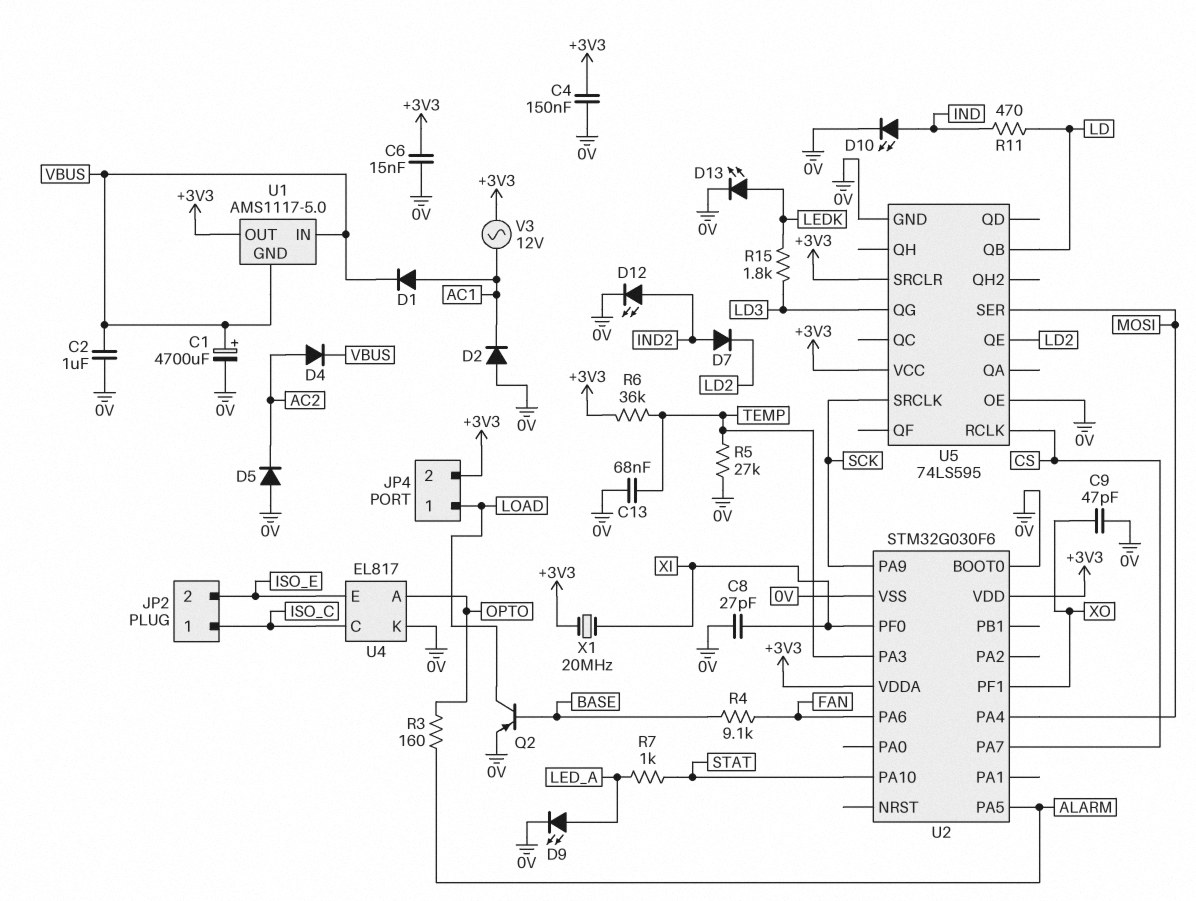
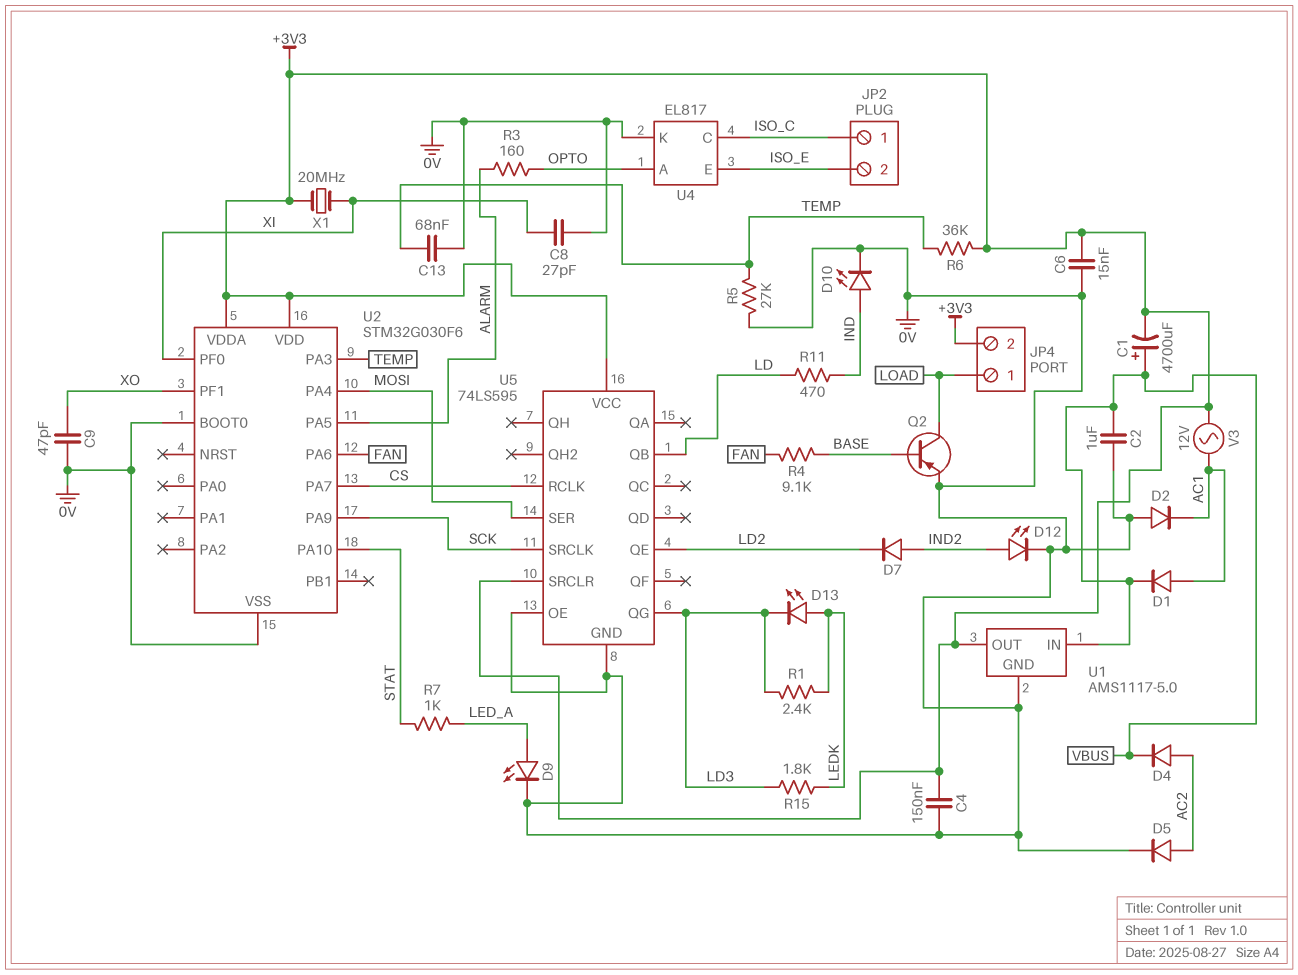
C1: 4700uF (plus VBUS, minus 0V) -> 4700uF (plus VBUS, minus +3V3)
D5: diode (A 0V, K AC2) -> diode (A AC2, K 0V)
D13: LED (A LEDK, K 0V) -> LED (A LEDK, K LD3)
R1: none -> 2.4k (LD3, LEDK)
U1 pin GND: VBUS -> 0V

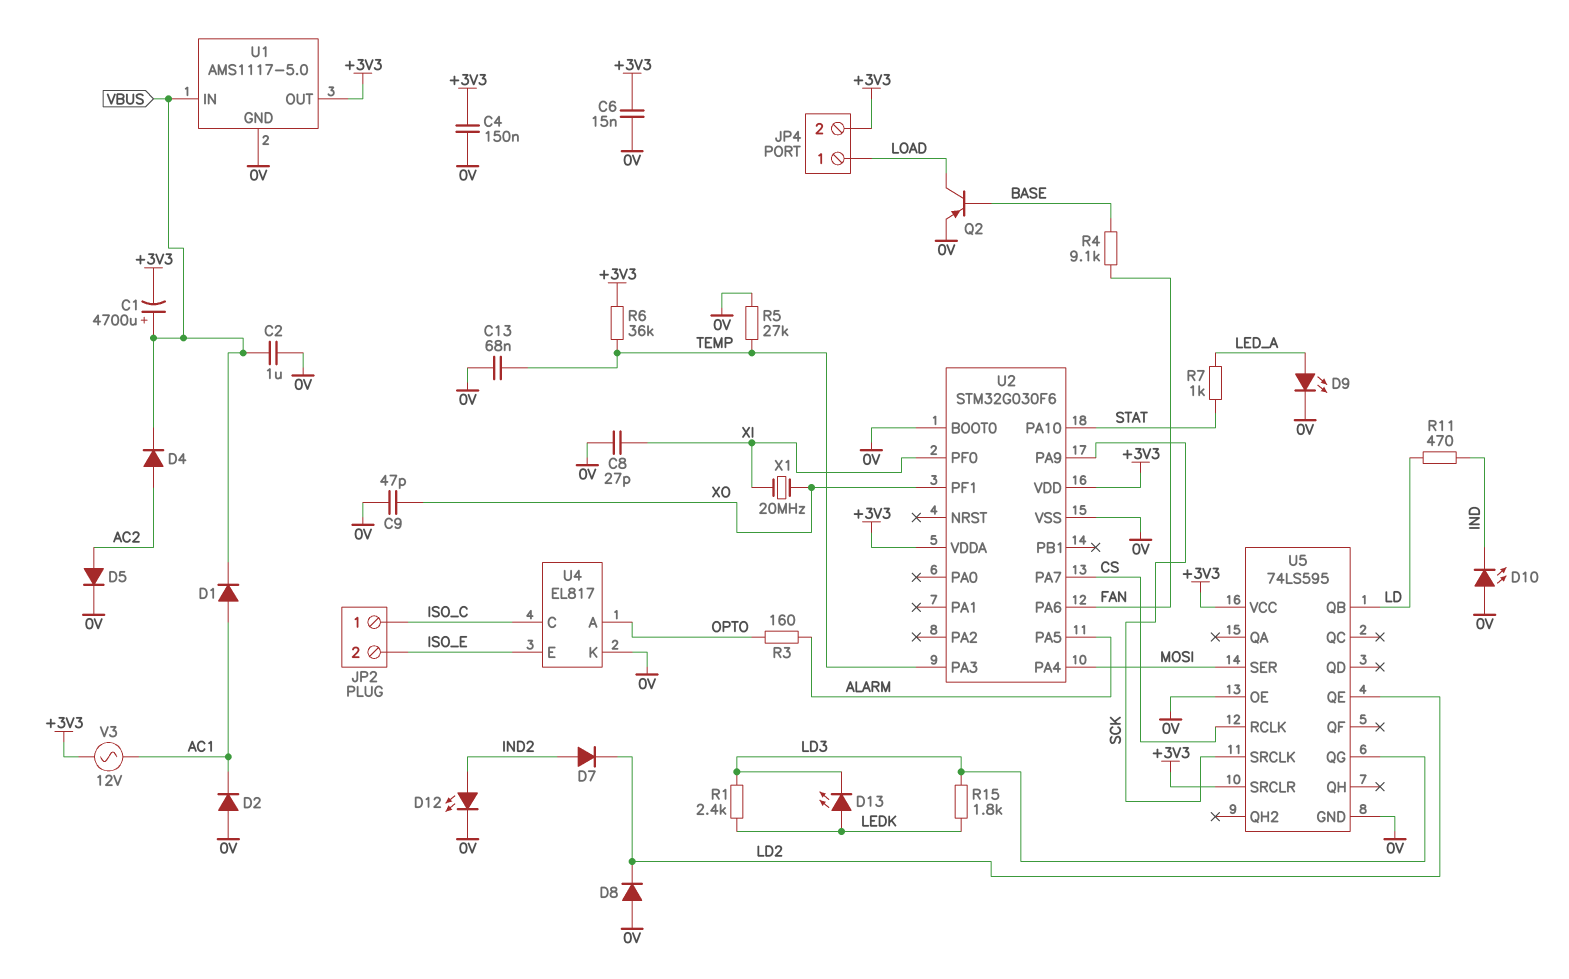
D8: none -> diode (A 0V, K LD2)
D10: LED (A IND, K 0V) -> LED (A 0V, K IND)
X1: 20MHz (+3V3, XI) -> 20MHz (XI, XO)

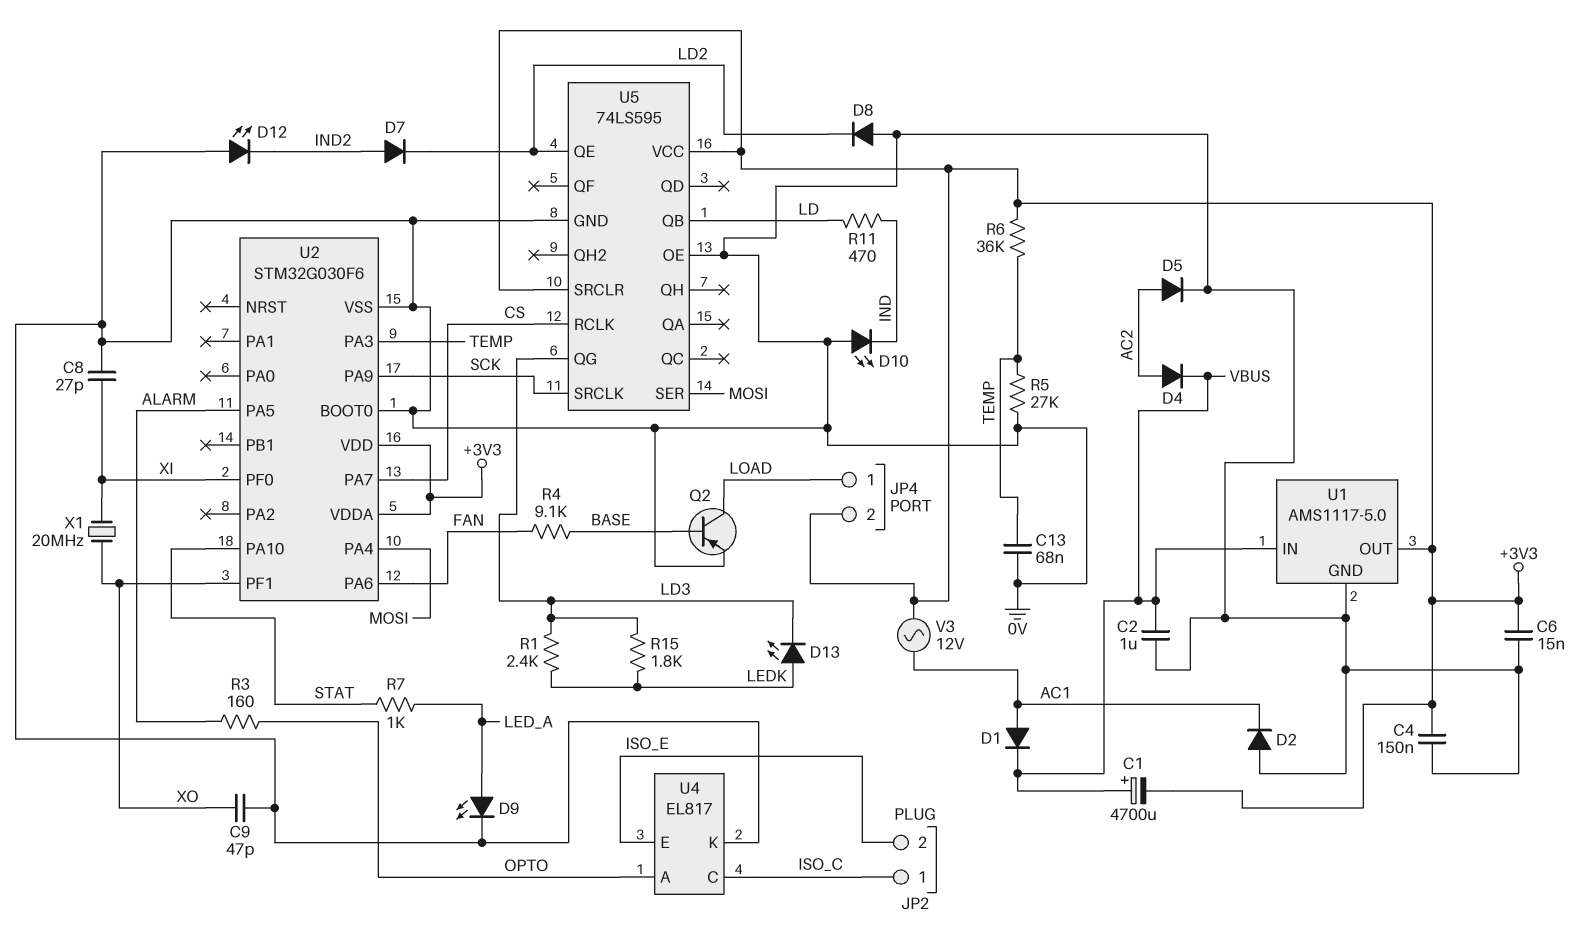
D12: LED (A IND2, K 0V) -> LED (A 0V, K IND2)

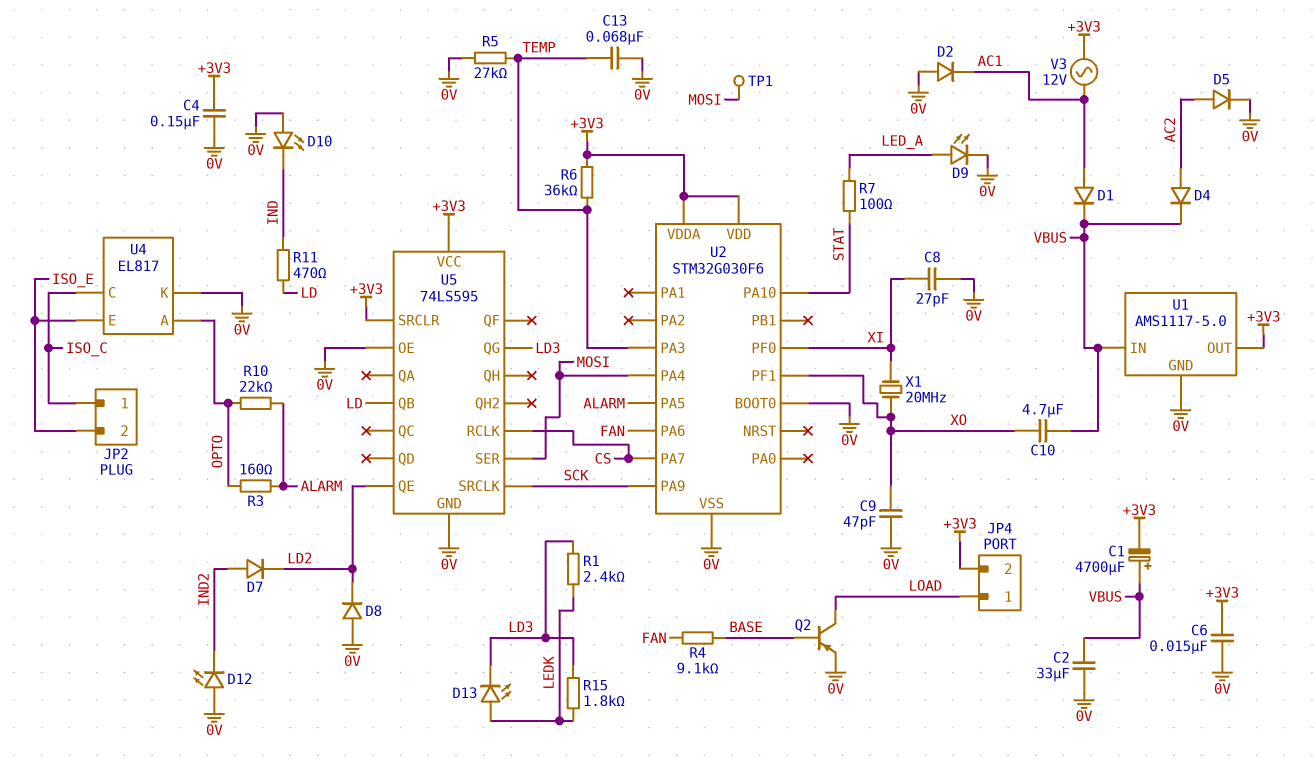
C2: 1uF (0V, VBUS) -> 33uF (0V, VBUS)
C10: none -> 4.7uF (VBUS, XO)
R7: 1k (LED_A, STAT) -> 100 (LED_A, STAT)
R10: none -> 22k (ALARM, OPTO)
TP1: none -> test point (MOSI)

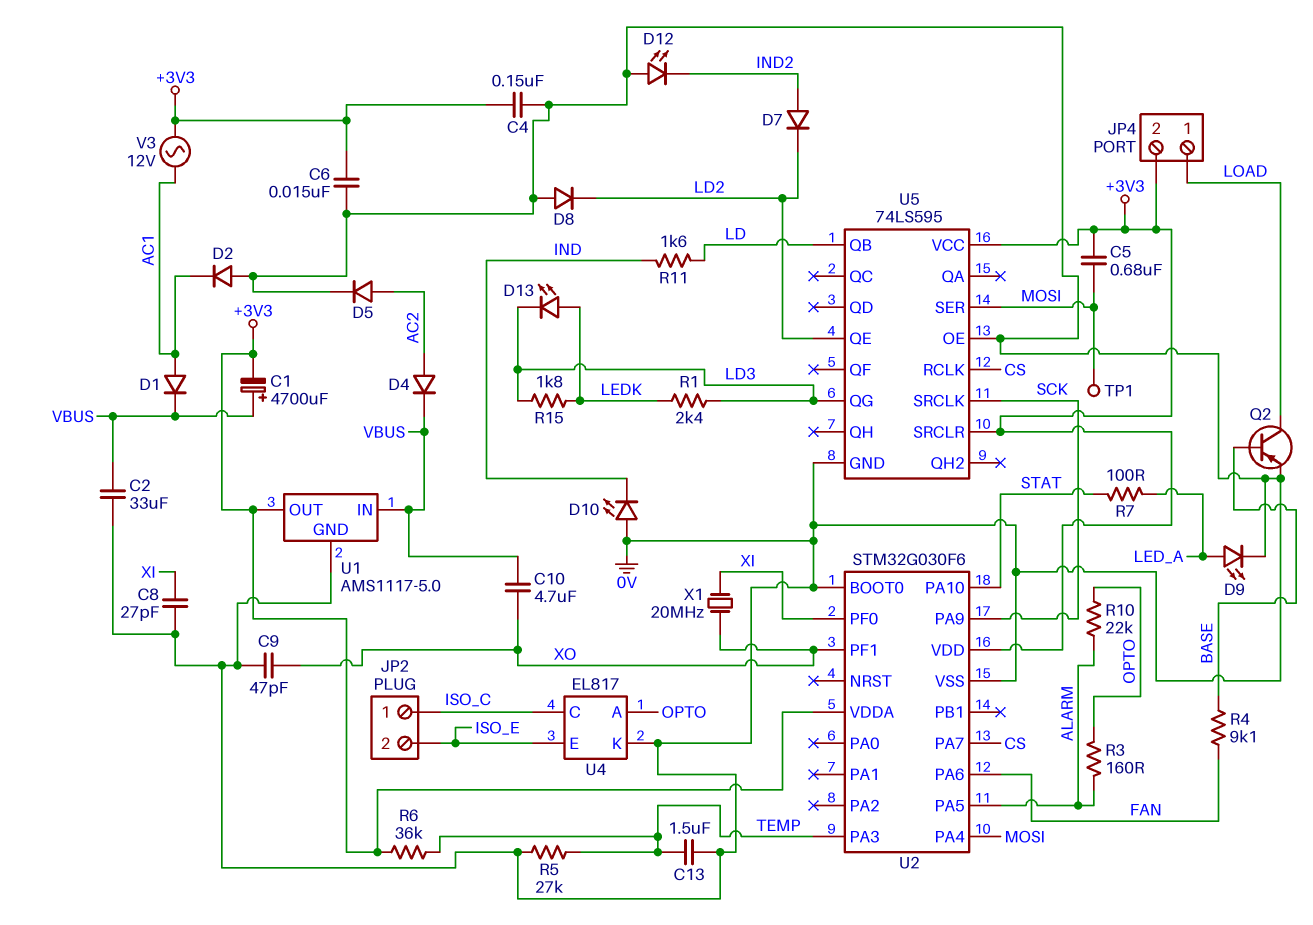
C5: none -> 680nF (+3V3, MOSI)
C13: 68nF (0V, TEMP) -> 1.5uF (0V, TEMP)
R11: 470 (IND, LD) -> 1.6k (IND, LD)

